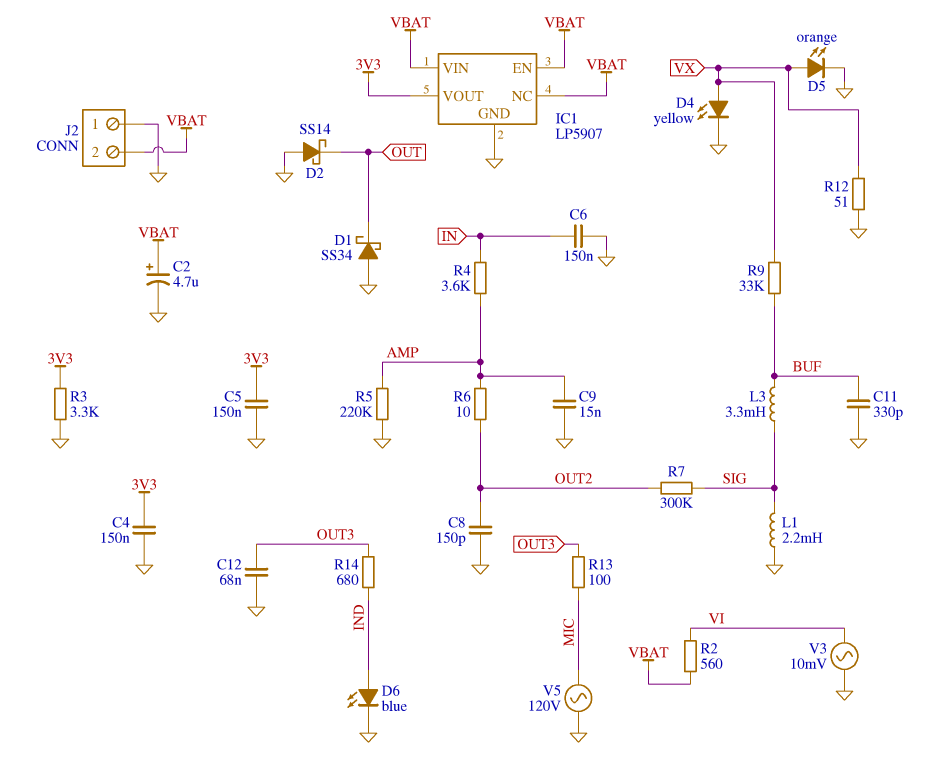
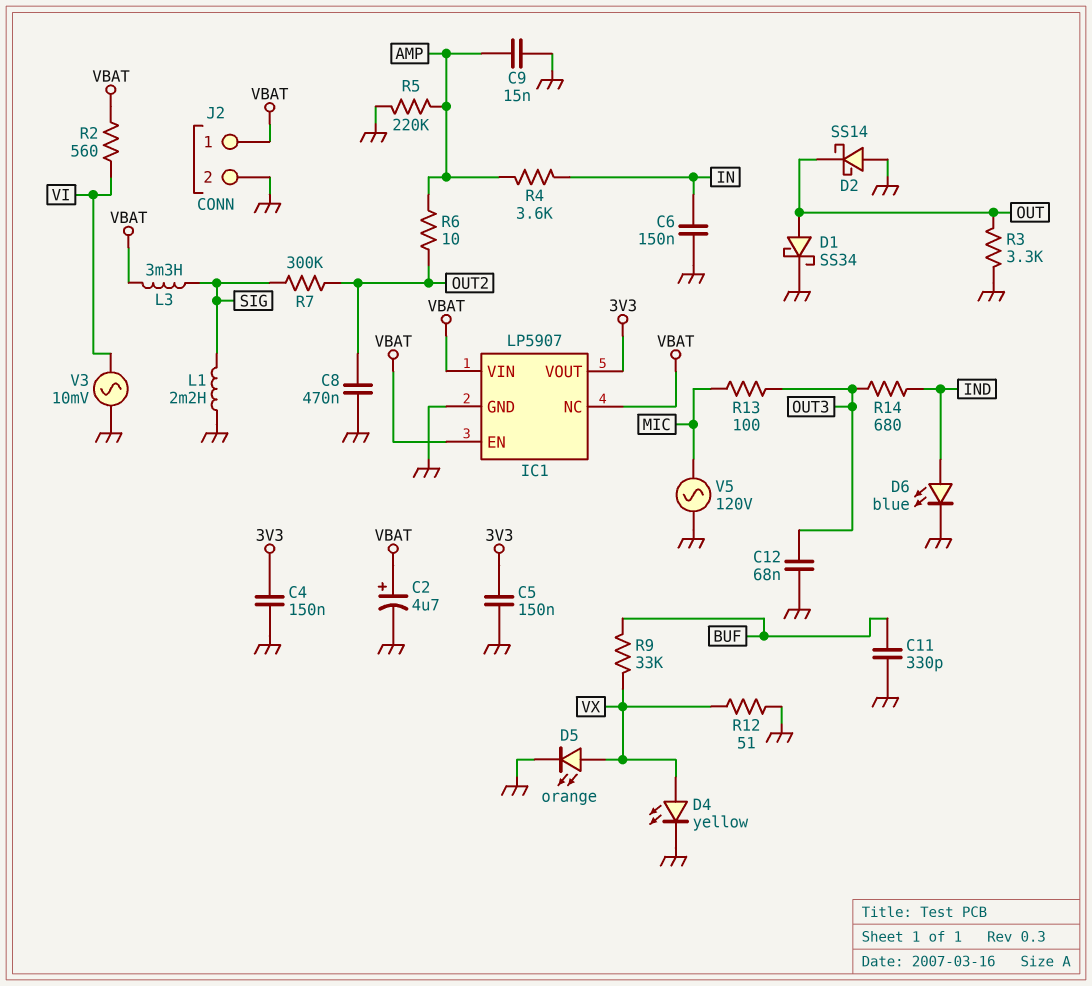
C8: 150pF (GND, OUT2) -> 470nF (GND, OUT2)
D1: schottky SS34 (A GND, K OUT) -> schottky SS34 (A OUT, K GND)
J2 pin 1: GND -> VBAT
J2 pin 2: VBAT -> GND
L3: 3.3mH (BUF, SIG) -> 3.3mH (SIG, VBAT)
R3: 3.3k (3V3, GND) -> 3.3k (GND, OUT)

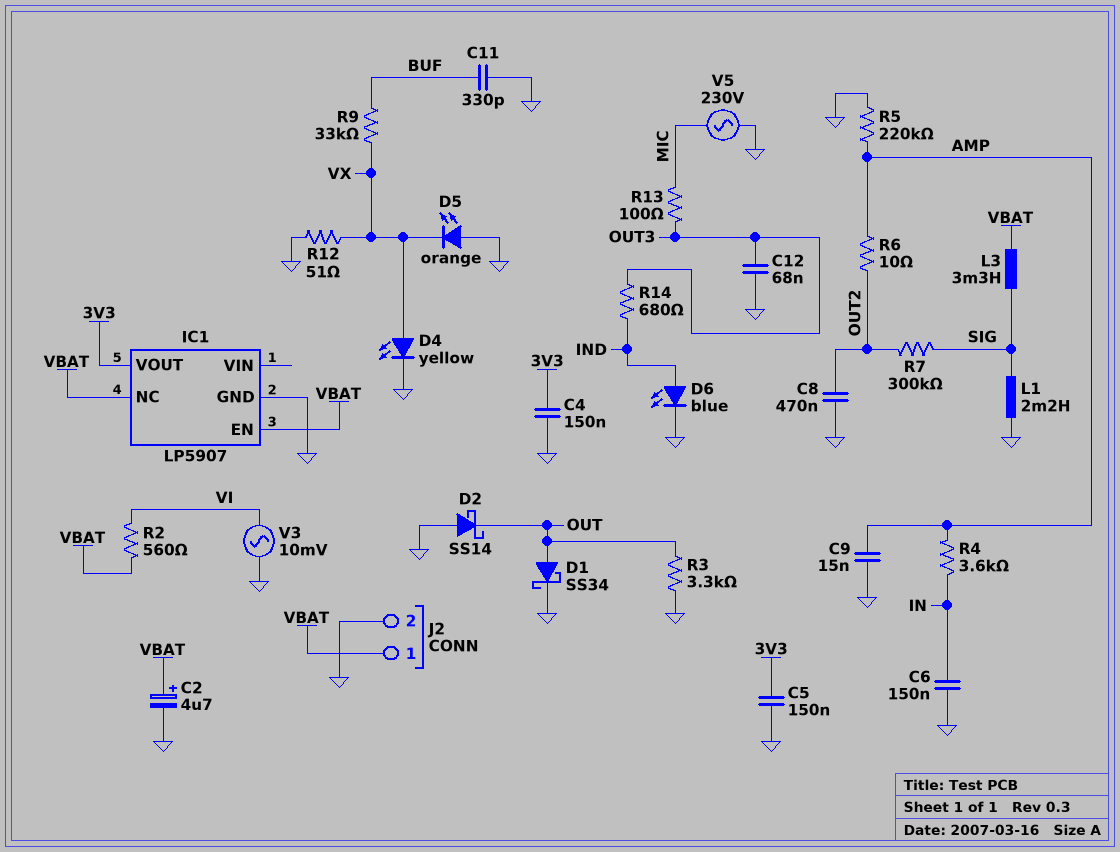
D5: LED orange (A VX, K GND) -> LED orange (A GND, K VX)
IC1 pin VIN: VBAT -> none
V5: AC 120V (GND, MIC) -> AC 230V (GND, MIC)

